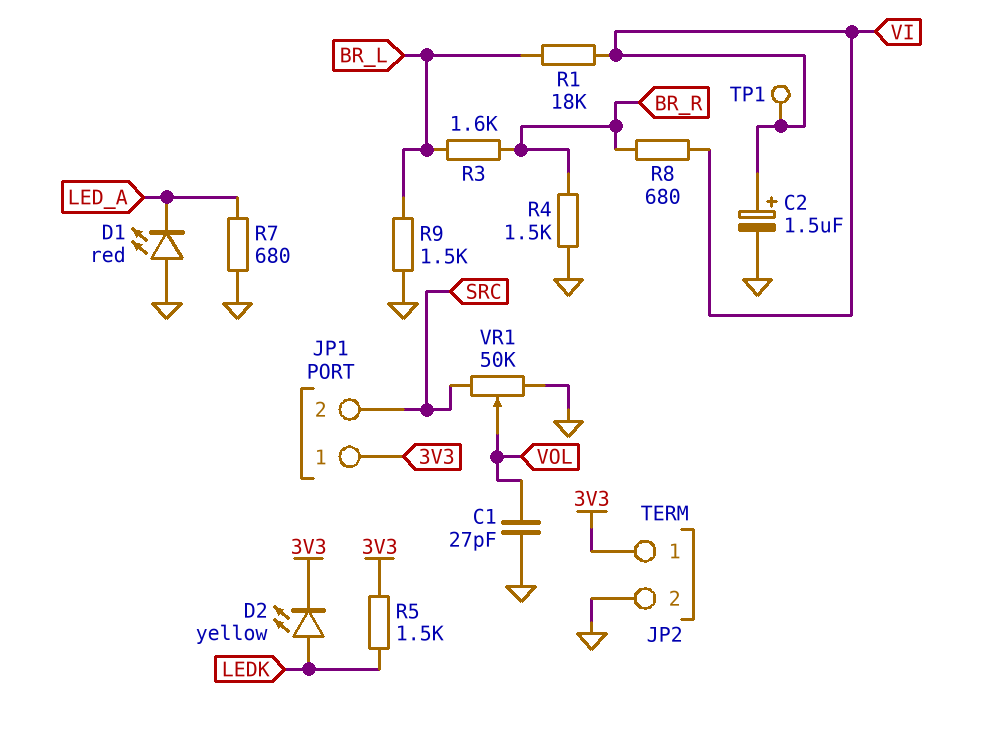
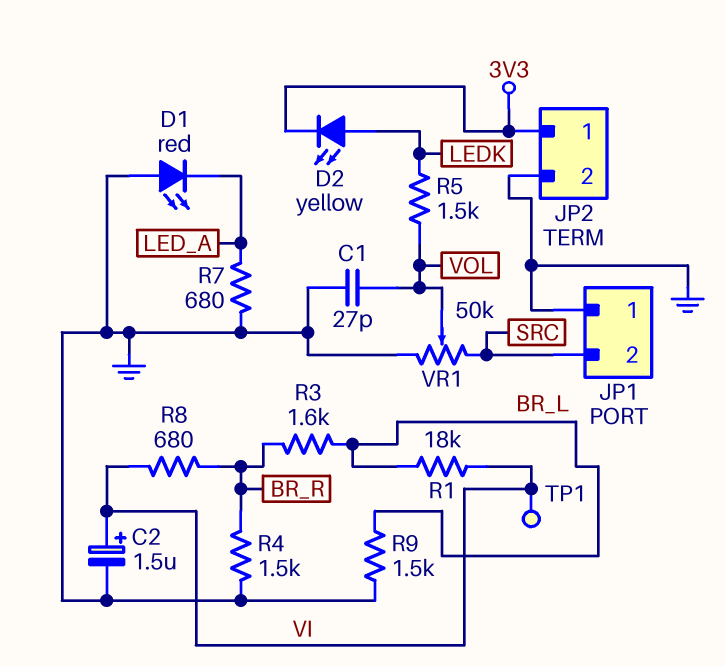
JP1 pin 1: 3V3 -> GND
R5: 1.5k (3V3, LEDK) -> 1.5k (LEDK, VOL)

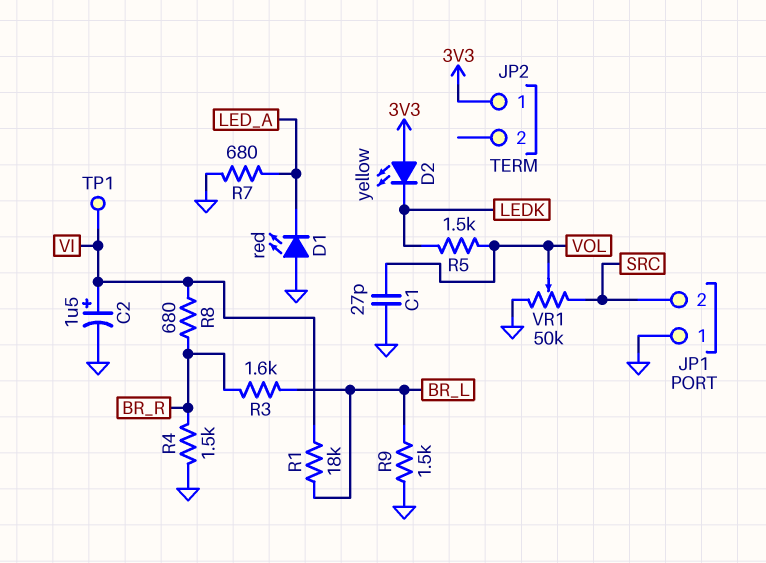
D2: LED yellow (A LEDK, K 3V3) -> LED yellow (A 3V3, K LEDK)
JP2 pin 2: GND -> none

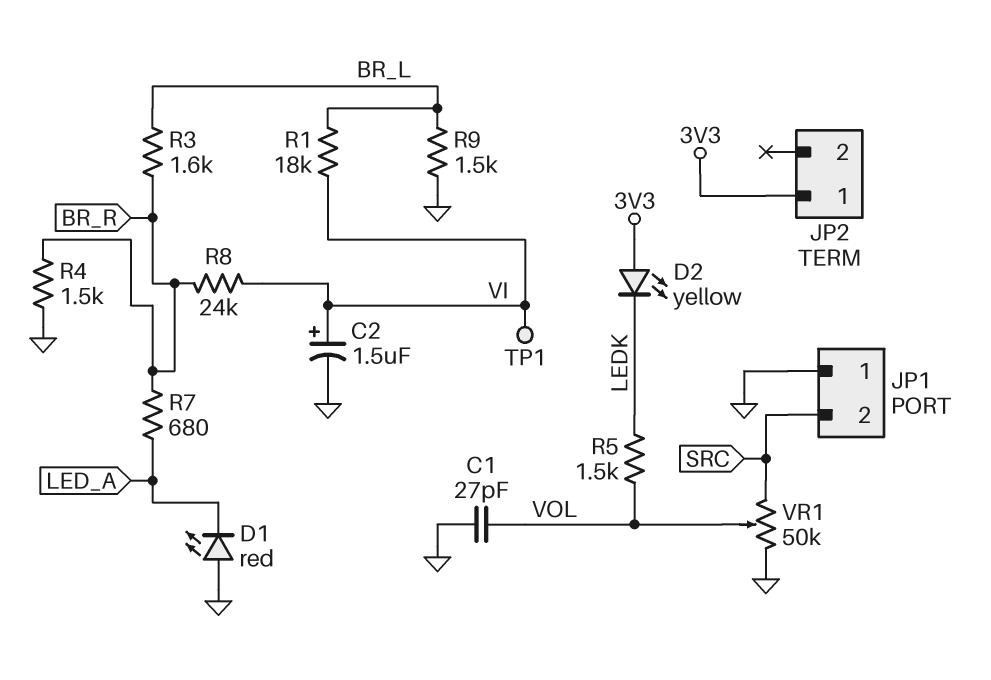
R7: 680 (GND, LED_A) -> 680 (BR_R, LED_A)
R8: 680 (BR_R, VI) -> 24k (BR_R, VI)

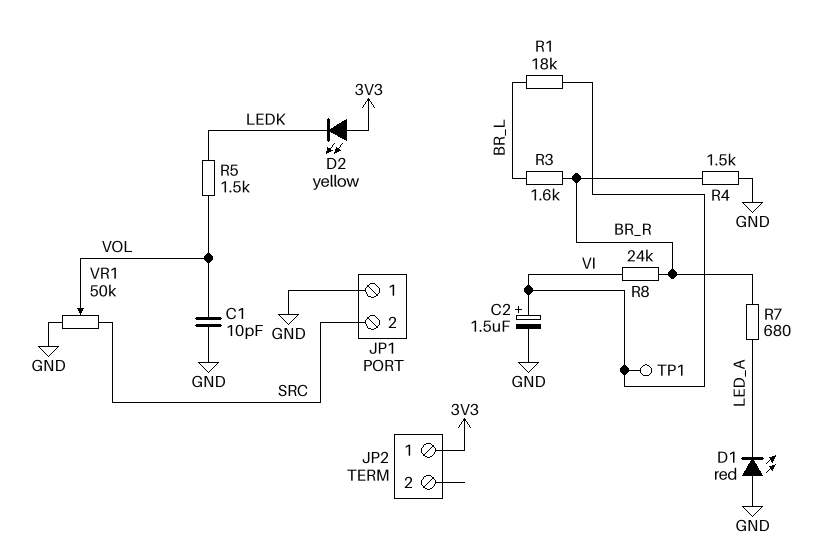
C1: 27pF (GND, VOL) -> 10pF (GND, VOL)
R9: 1.5k (BR_L, GND) -> none

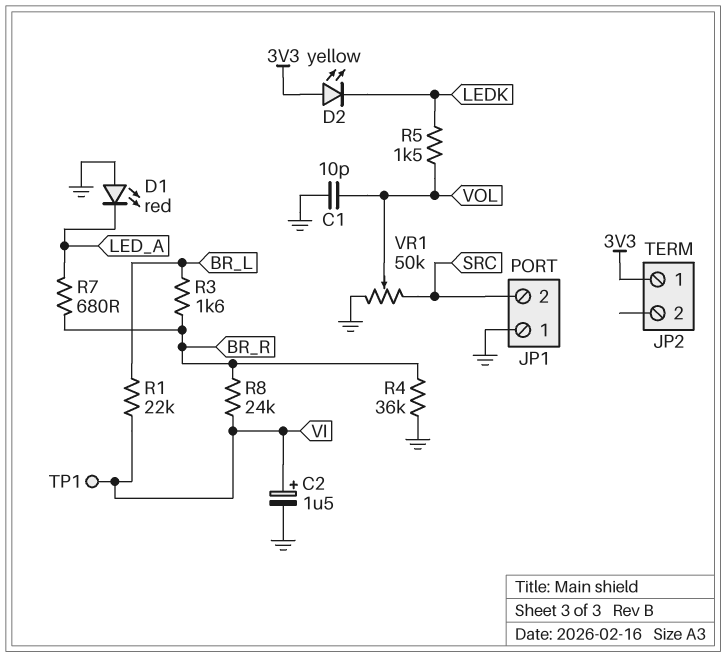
R1: 18k (BR_L, VI) -> 22k (BR_L, VI)
R4: 1.5k (BR_R, GND) -> 36k (BR_R, GND)

